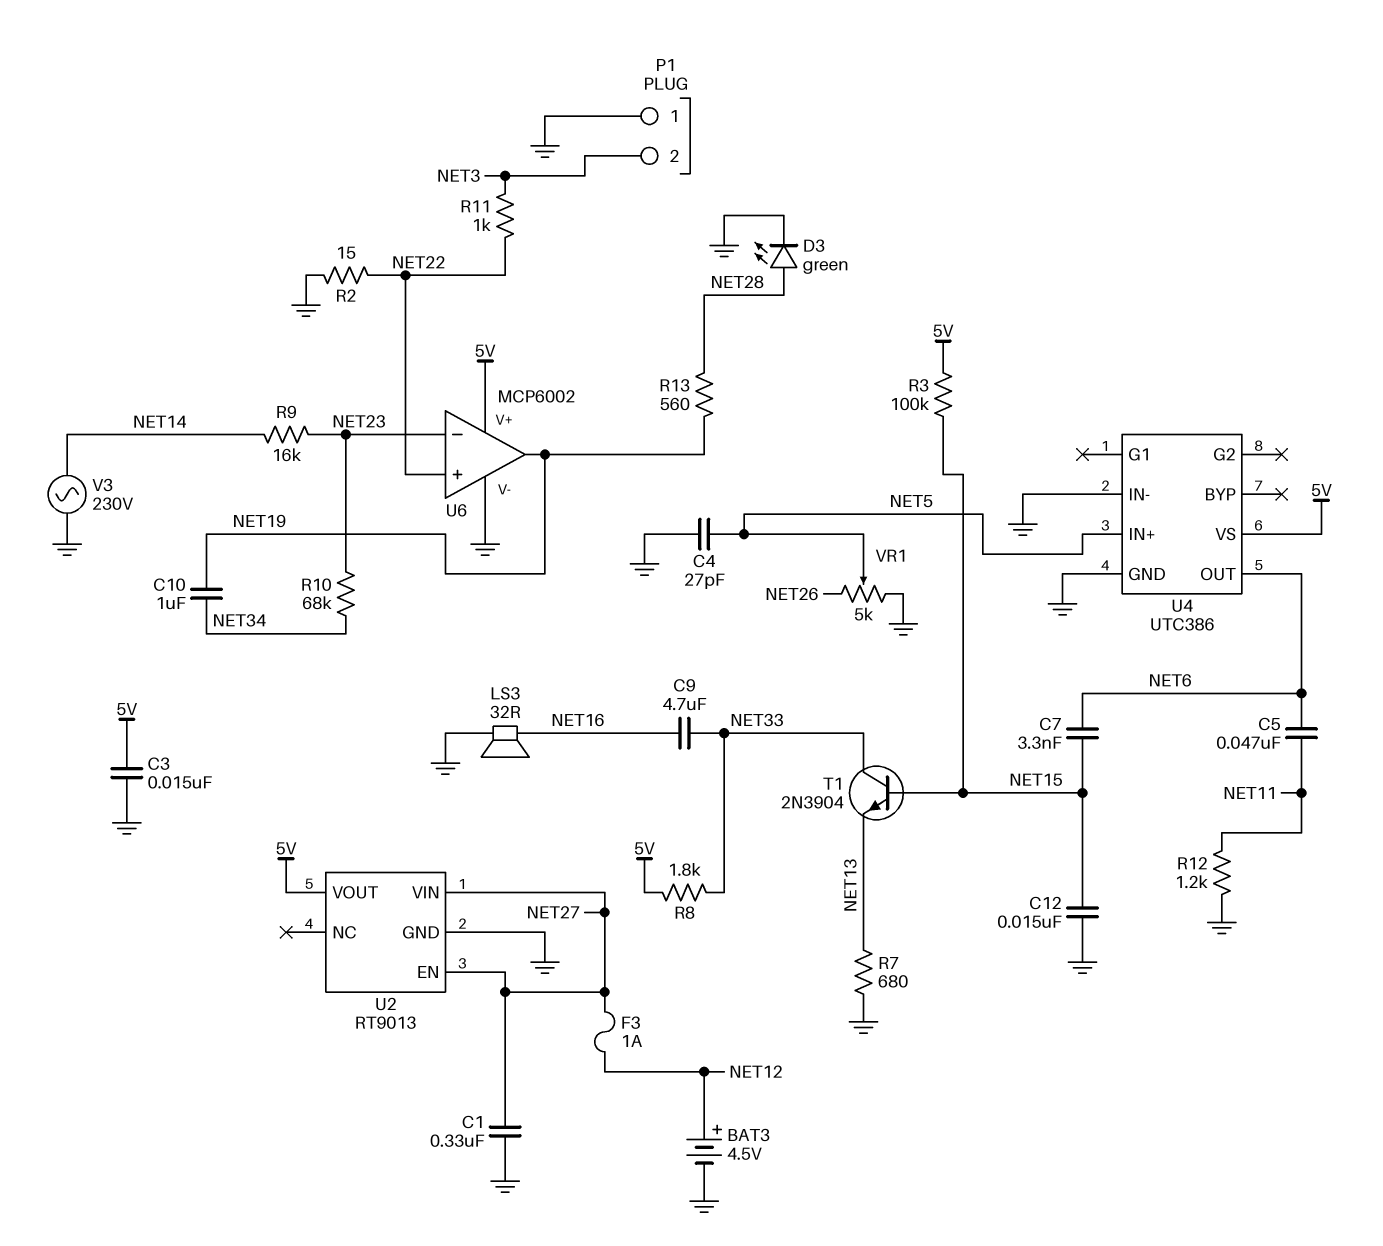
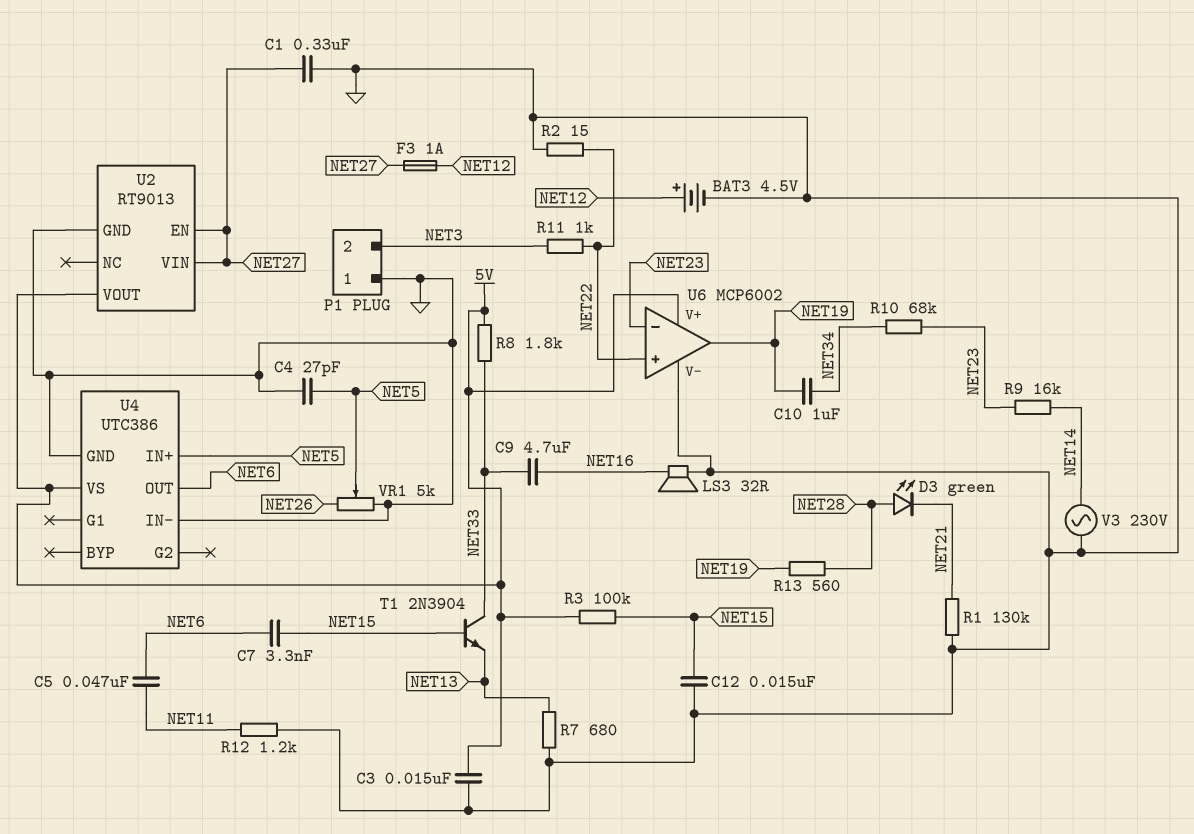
D3: LED green (A NET28, K GND) -> LED green (A NET28, K NET21)
R1: none -> 130k (GND, NET21)

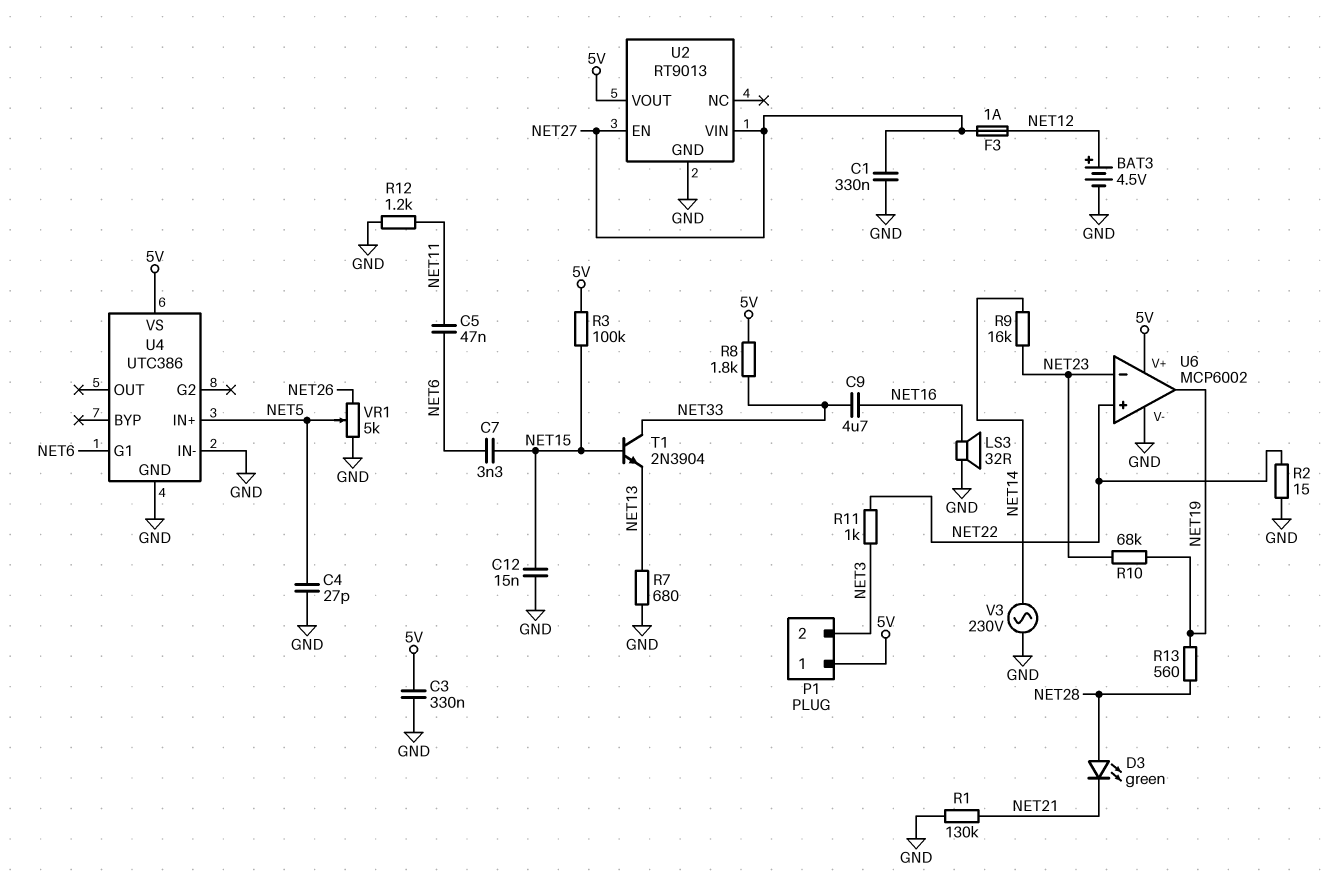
C3: 15nF (5V, GND) -> 330nF (5V, GND)
C10: 1uF (NET19, NET34) -> none
P1 pin 1: GND -> 5V
R10: 68k (NET23, NET34) -> 68k (NET19, NET23)
U4 pin G1: none -> NET6
U4 pin OUT: NET6 -> none

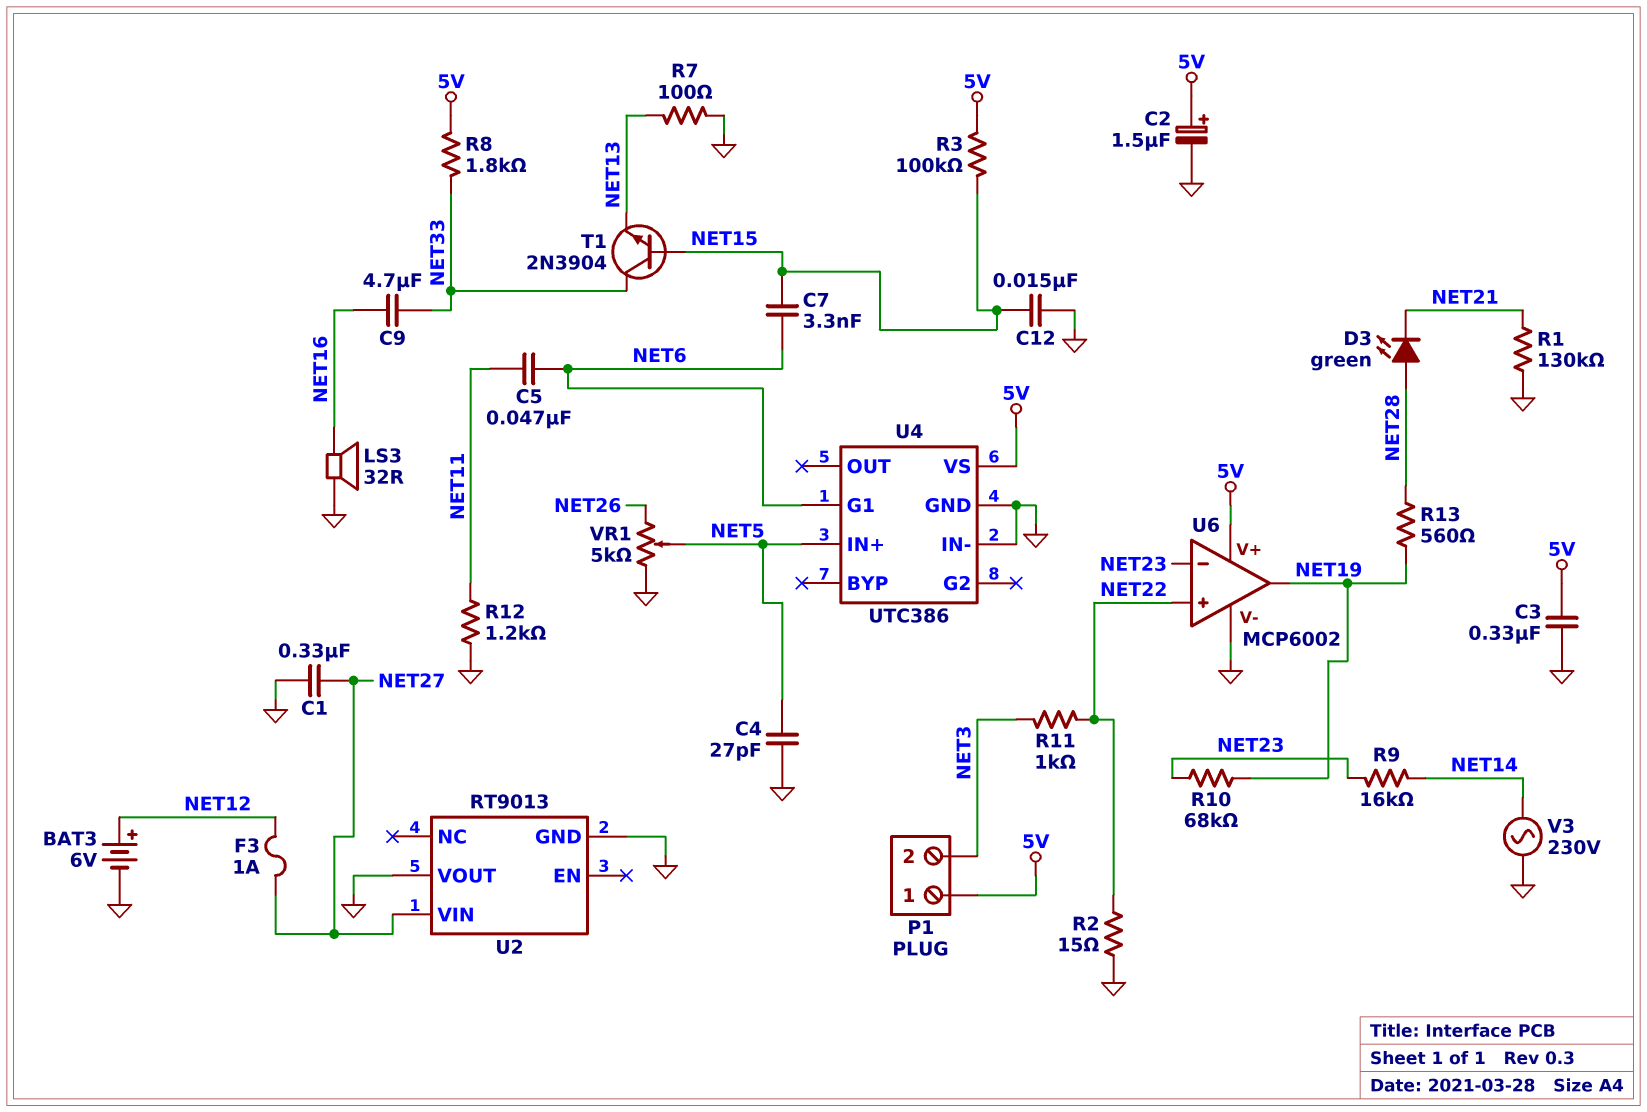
BAT3: 4.5V (plus NET12, minus GND) -> 6V (plus NET12, minus GND)
C2: none -> 1.5uF (plus 5V, minus GND)
R7: 680 (GND, NET13) -> 100 (GND, NET13)
U2 pin EN: NET27 -> none
U2 pin VOUT: 5V -> GND

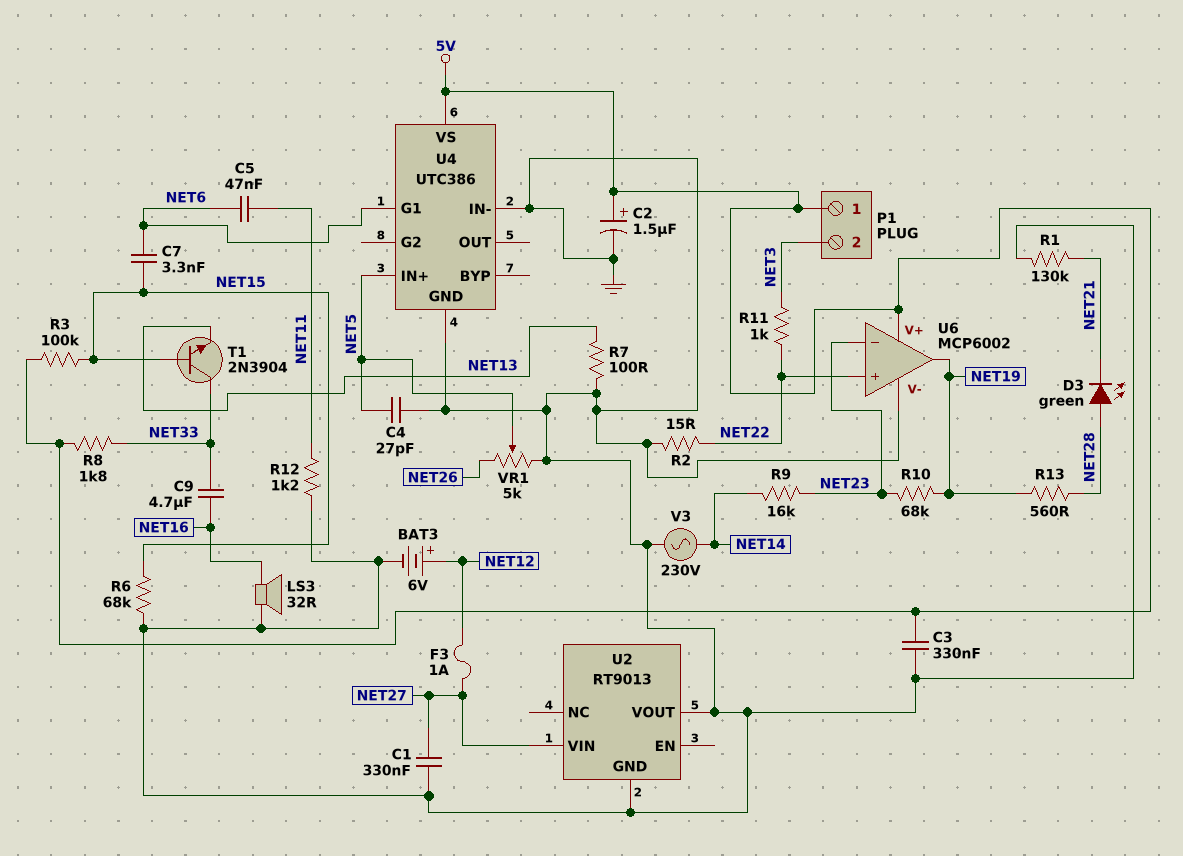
C12: 15nF (GND, NET15) -> none
R6: none -> 68k (GND, NET15)

